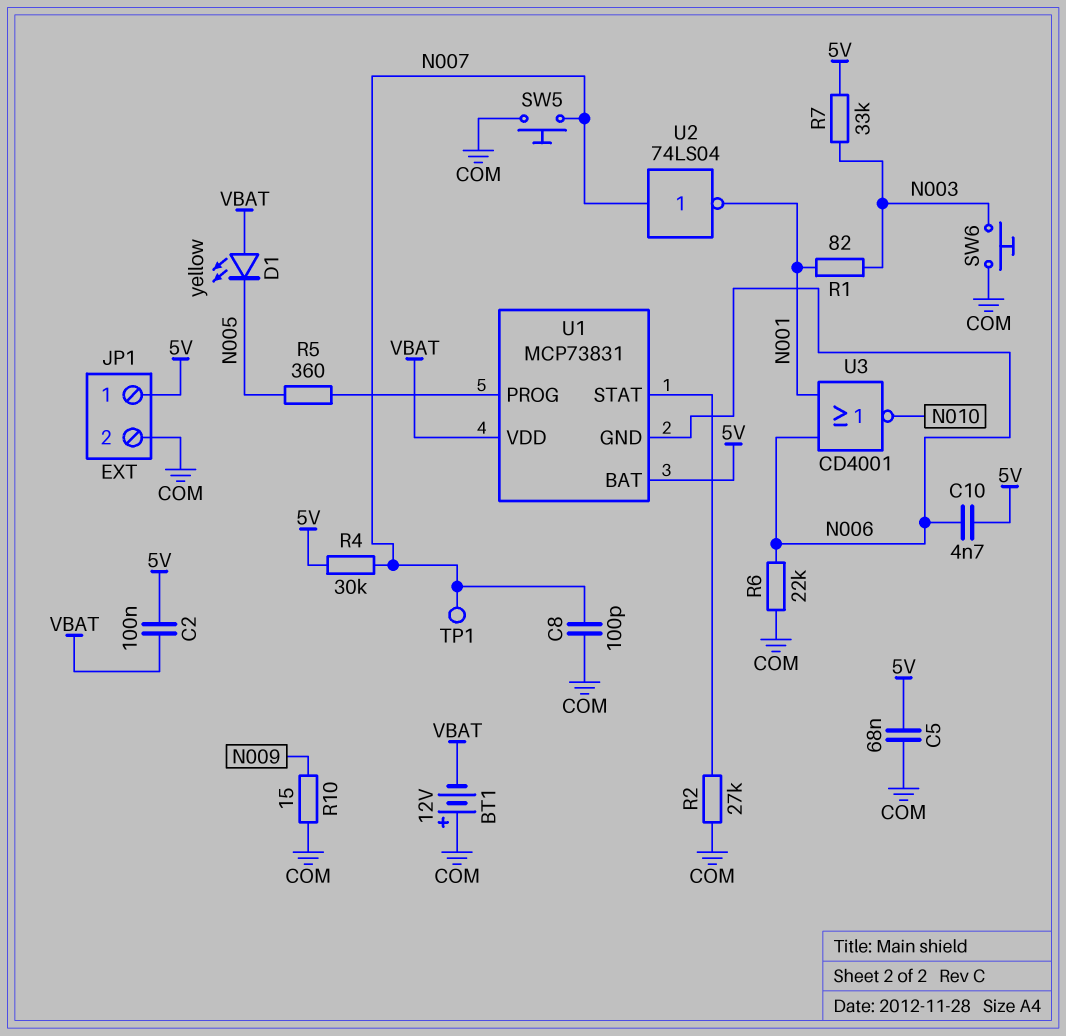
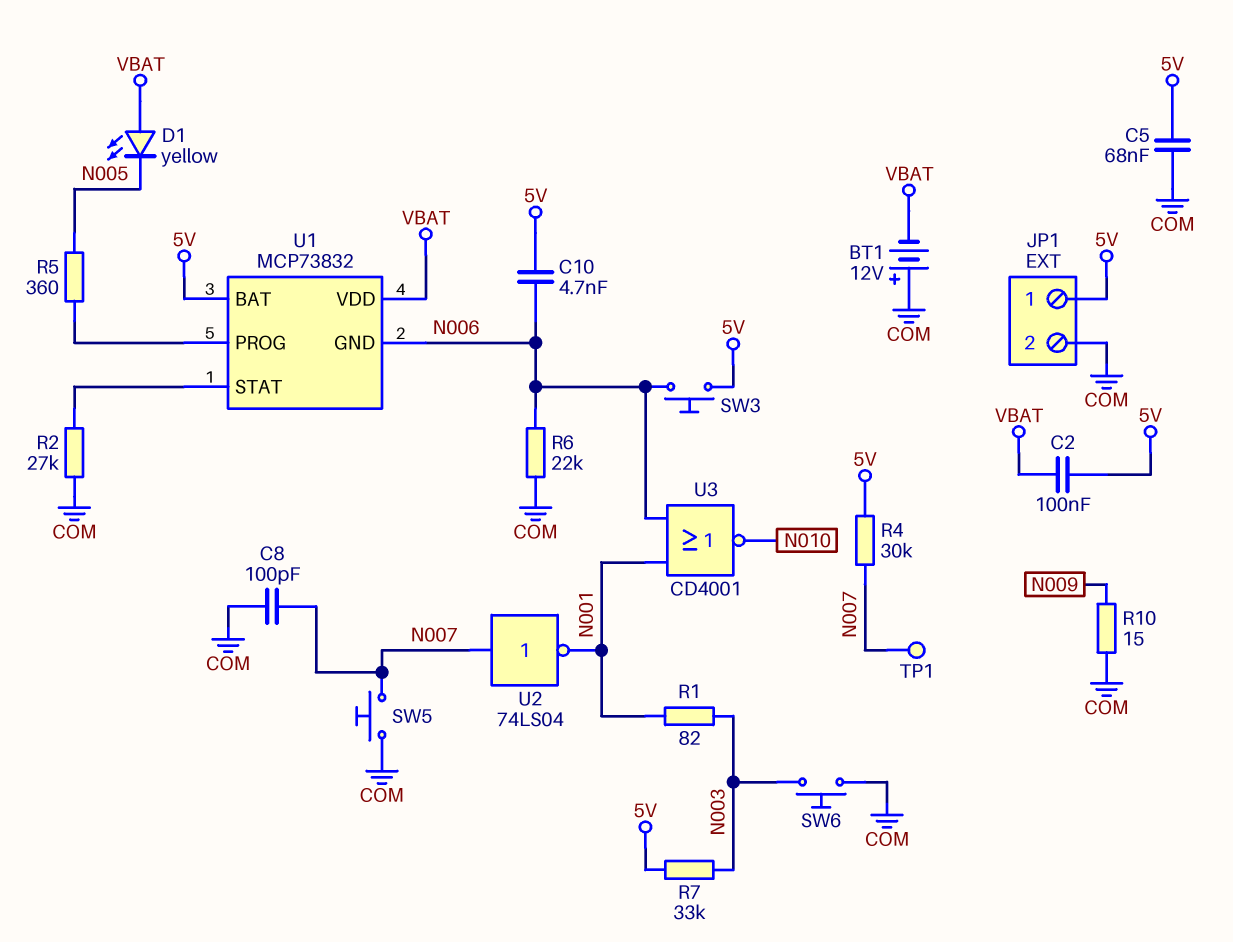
SW3: none -> button (5V, N006)
U1: MCP73831 -> MCP73832

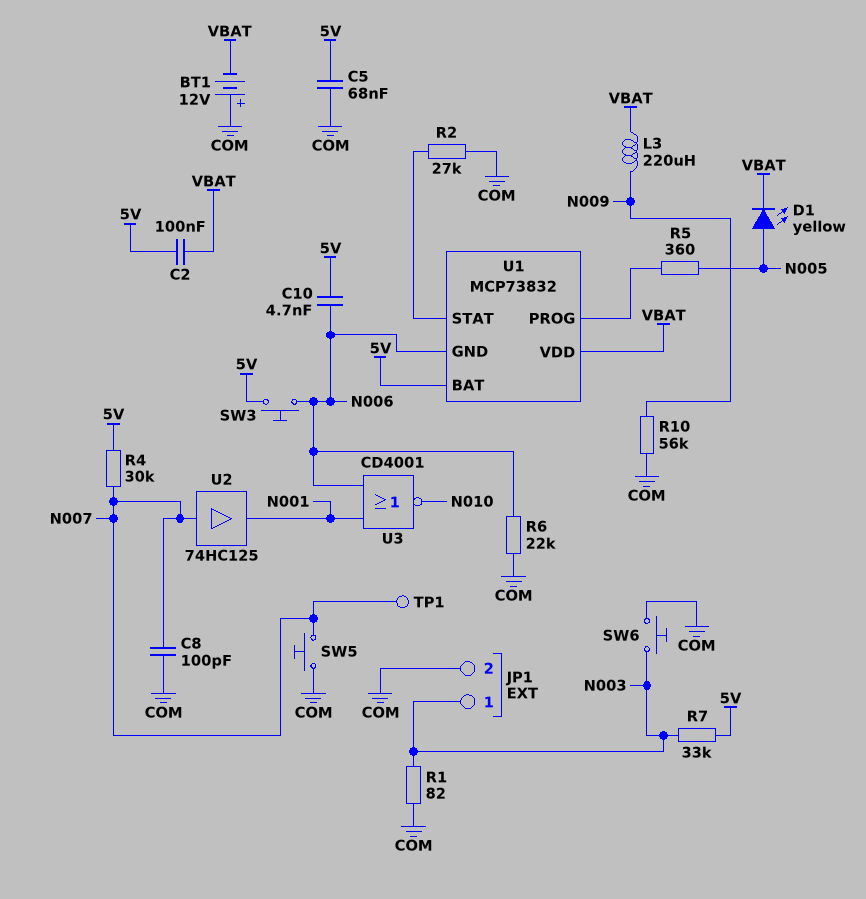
D1: LED yellow (A VBAT, K N005) -> LED yellow (A N005, K VBAT)
JP1 pin 1: 5V -> N003
L3: none -> 220uH (N009, VBAT)
R1: 82 (N001, N003) -> 82 (COM, N003)
R10: 15 (COM, N009) -> 56k (COM, N009)
U2: NOT 74LS04 (in N007, out N001) -> buffer 74HC125 (in N007, out N001)

